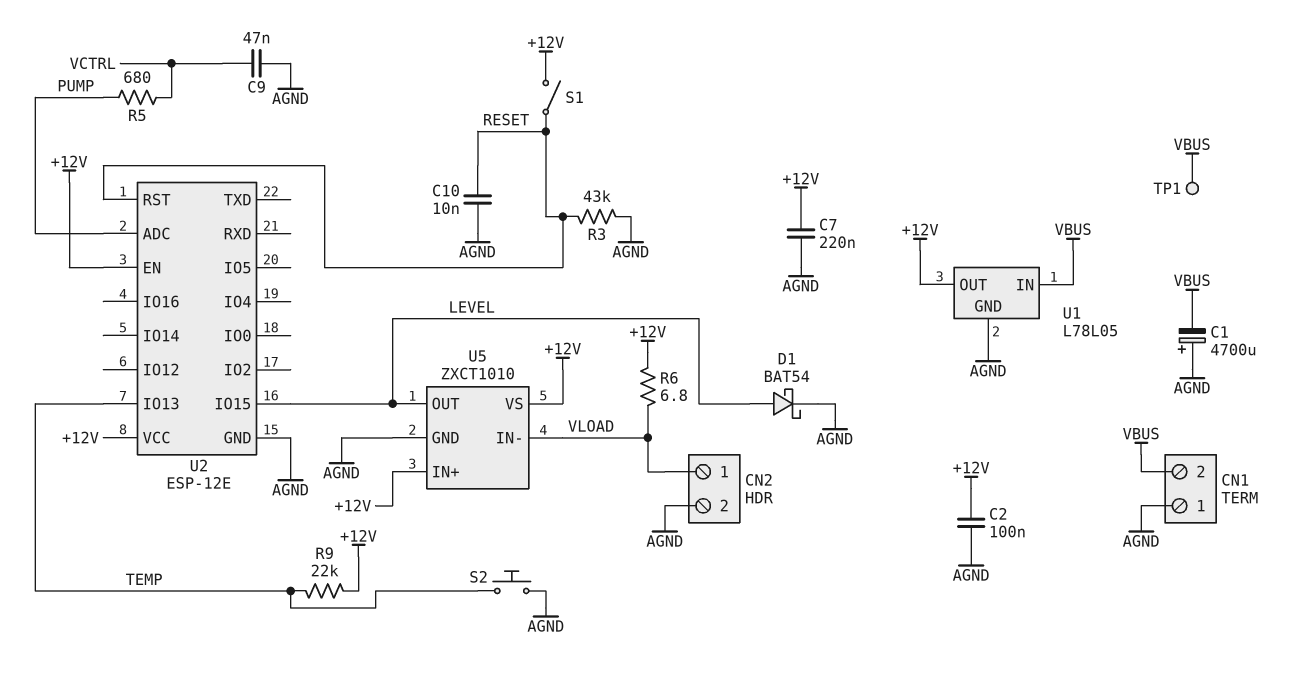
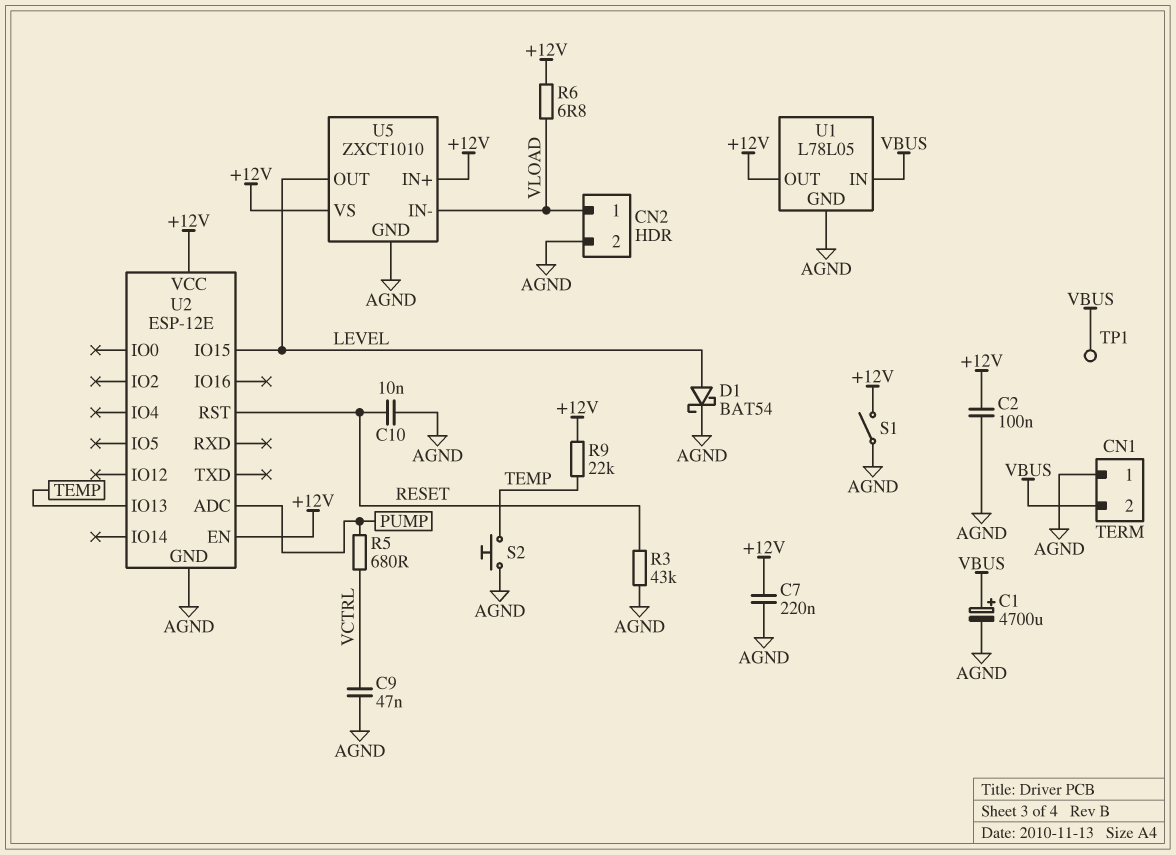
C1: 4700uF (plus AGND, minus VBUS) -> 4700uF (plus VBUS, minus AGND)
S1: switch (+12V, RESET) -> switch (+12V, AGND)

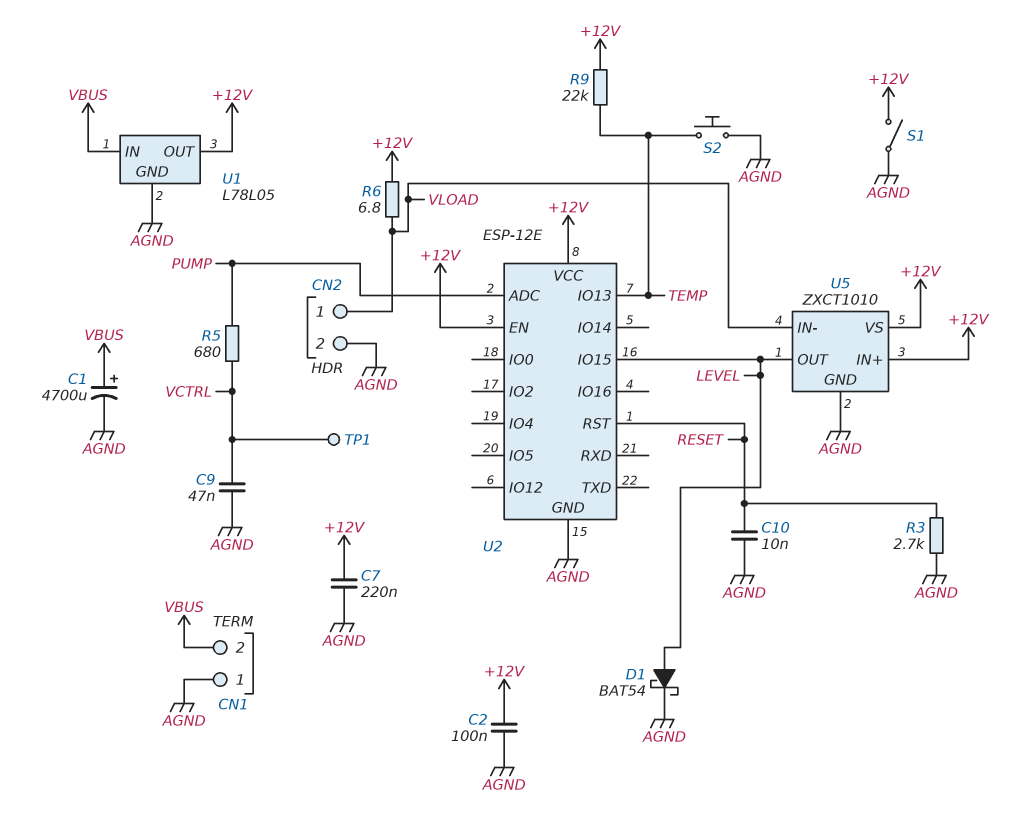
R3: 43k (AGND, RESET) -> 2.7k (AGND, RESET)
TP1: test point (VBUS) -> test point (VCTRL)

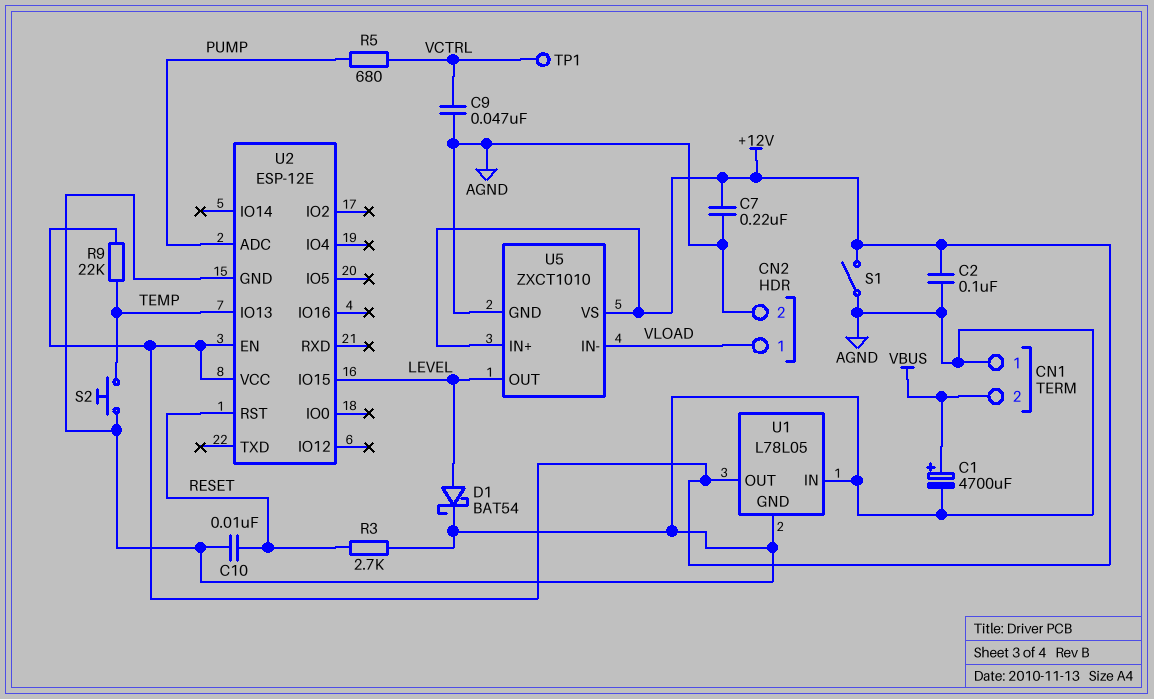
R6: 6.8 (+12V, VLOAD) -> none
U1 pin IN: VBUS -> AGND

